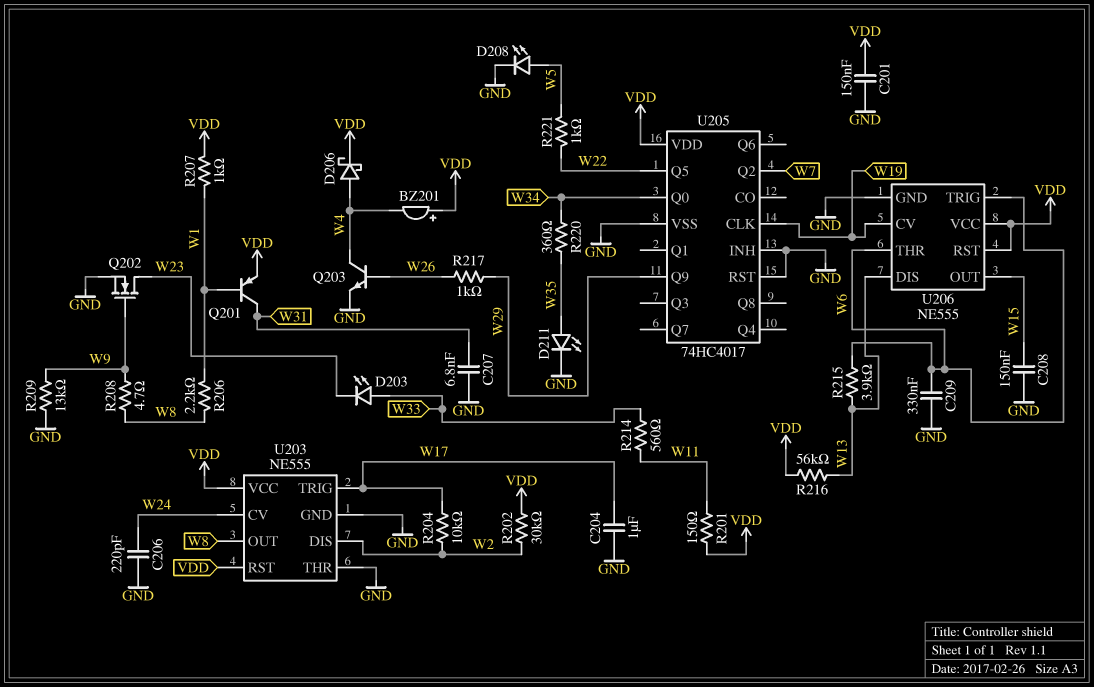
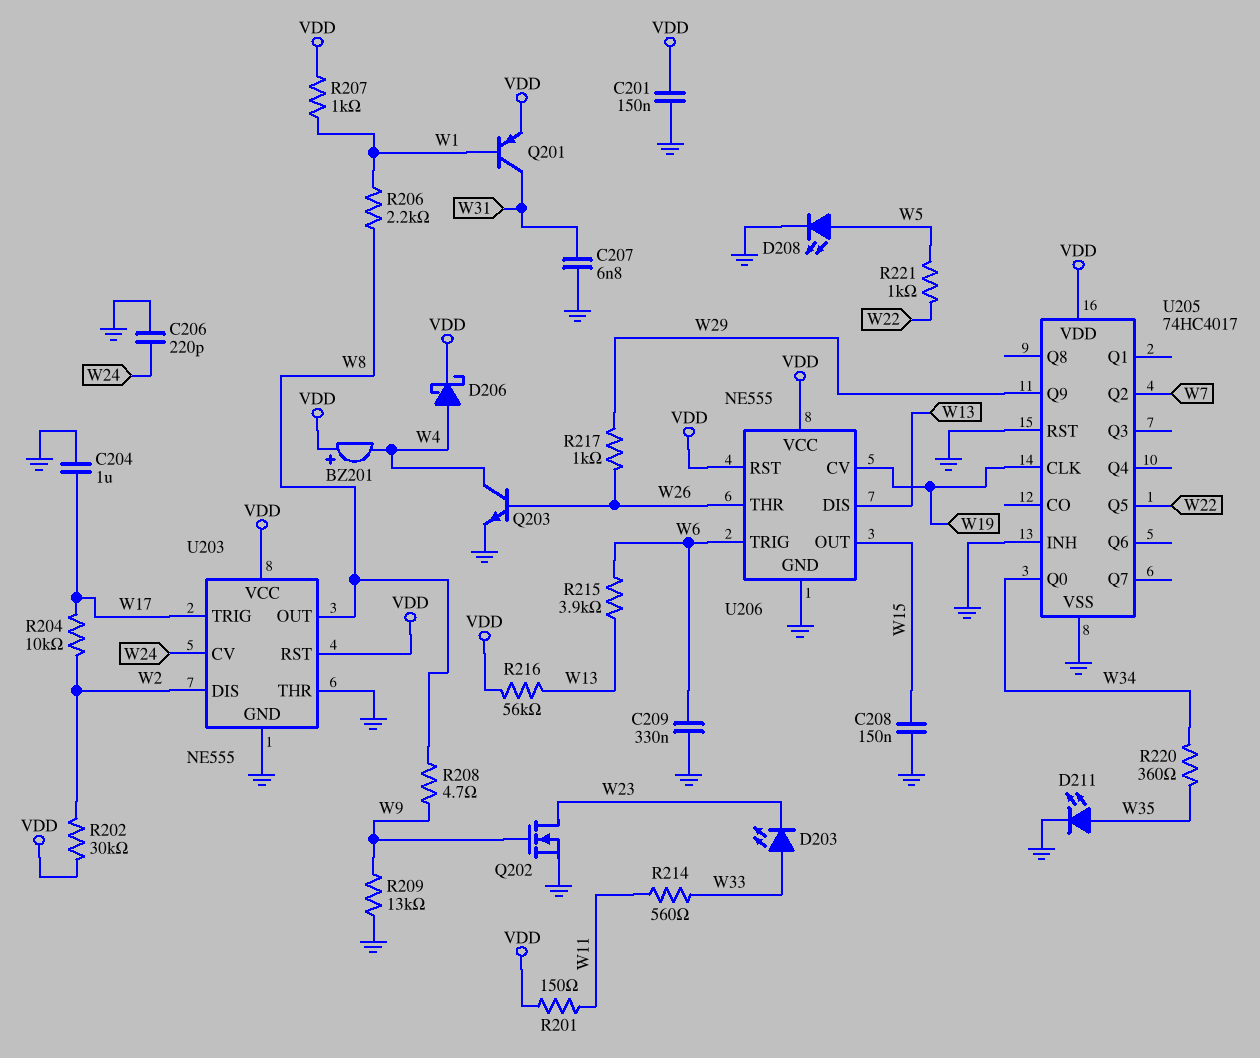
U206 pin THR: W6 -> W26

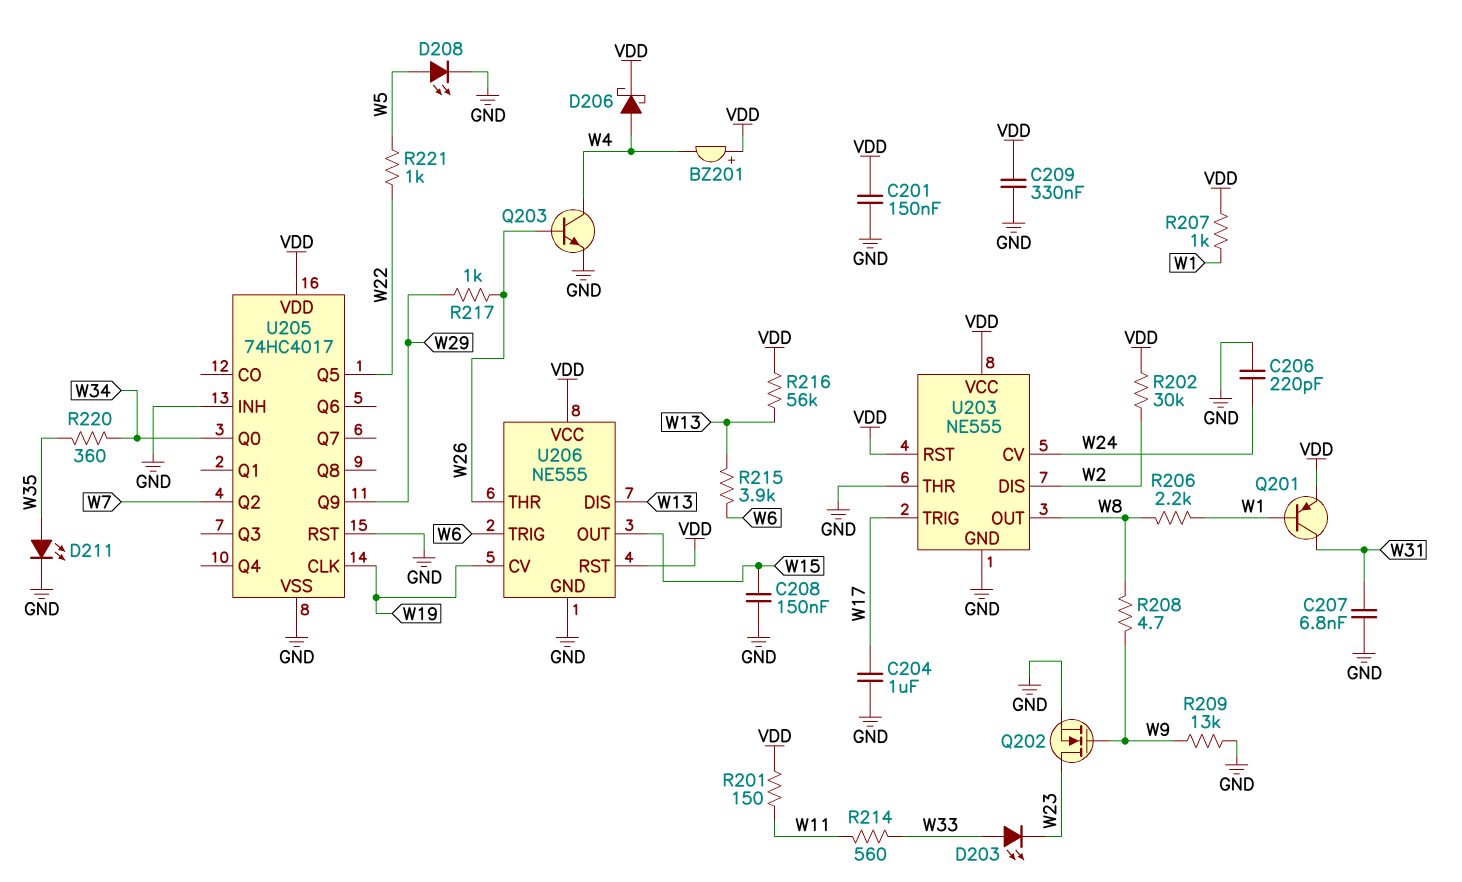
C209: 330nF (GND, W6) -> 330nF (GND, VDD)
R204: 10k (W2, W17) -> none

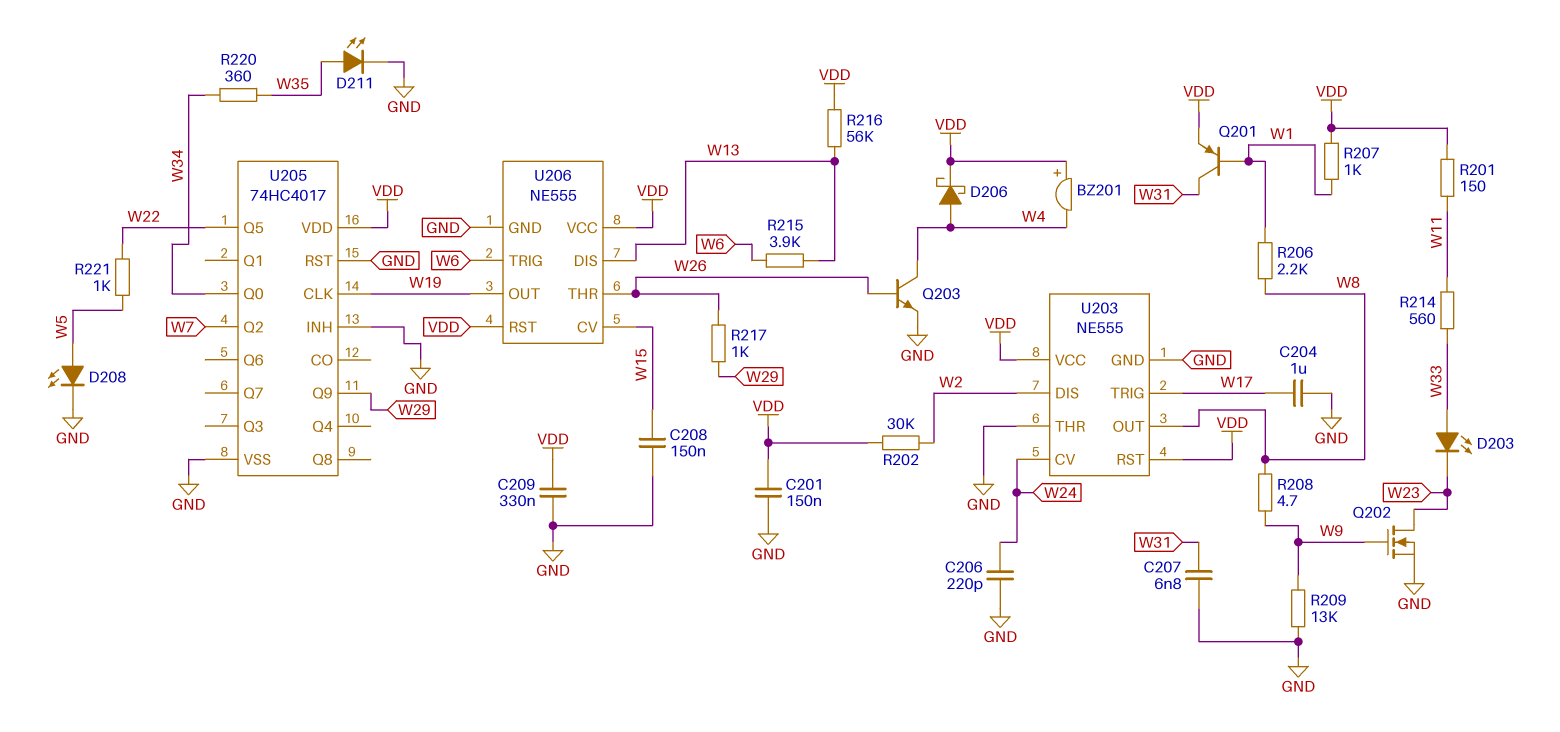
U206 pin CV: W19 -> W15
U206 pin OUT: W15 -> W19

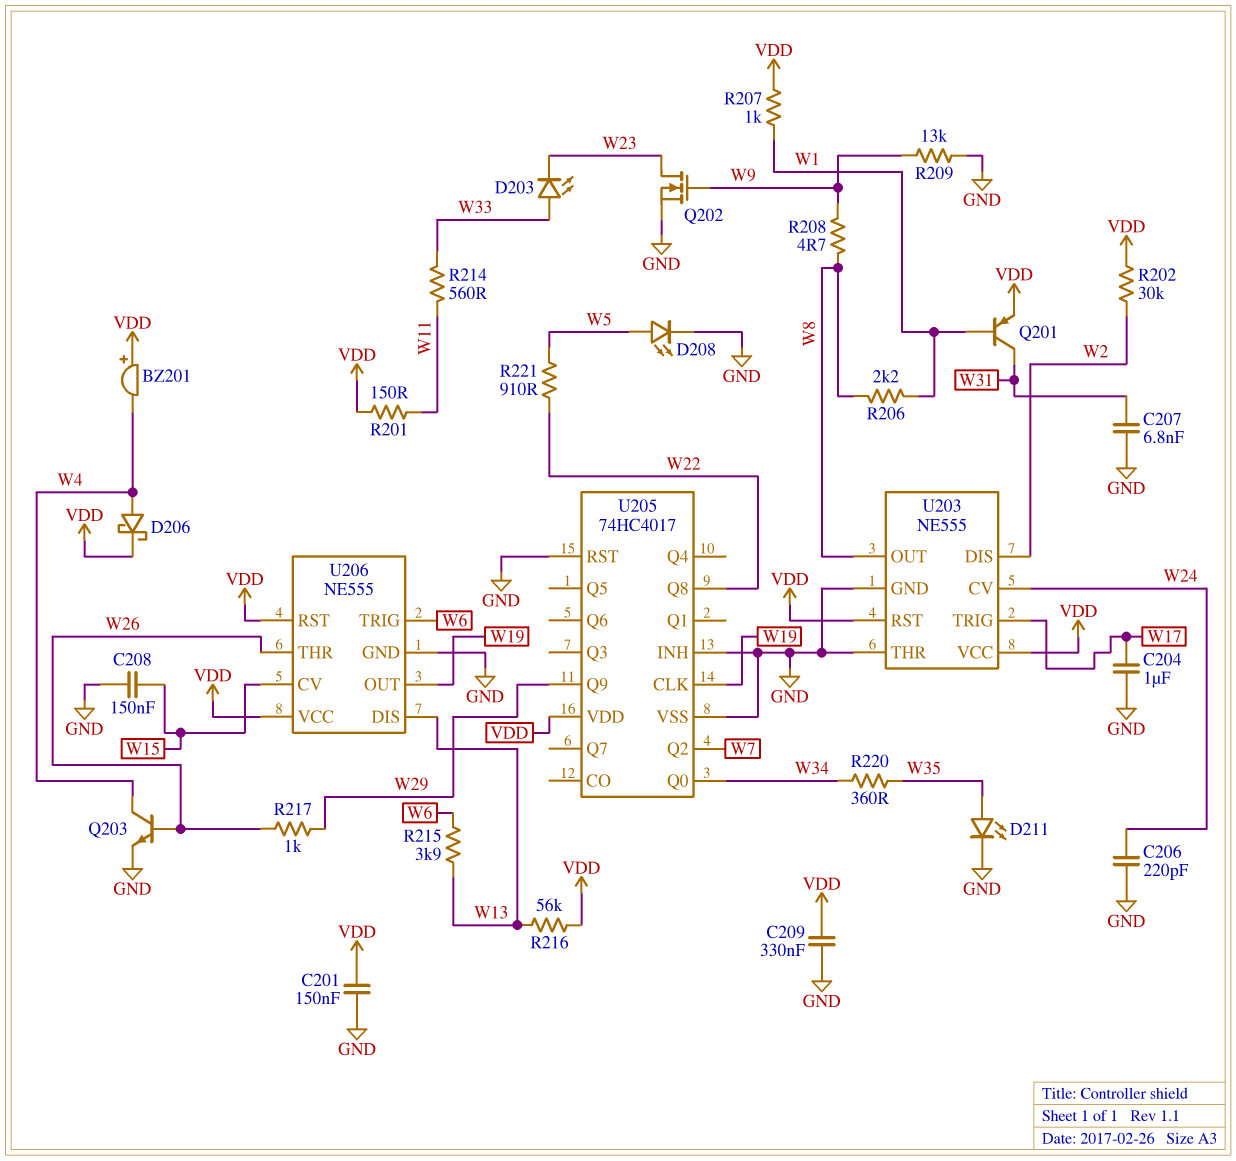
R221: 1k (W5, W22) -> 910 (W5, W22)
U205 pin Q5: W22 -> none
U205 pin Q8: none -> W22

